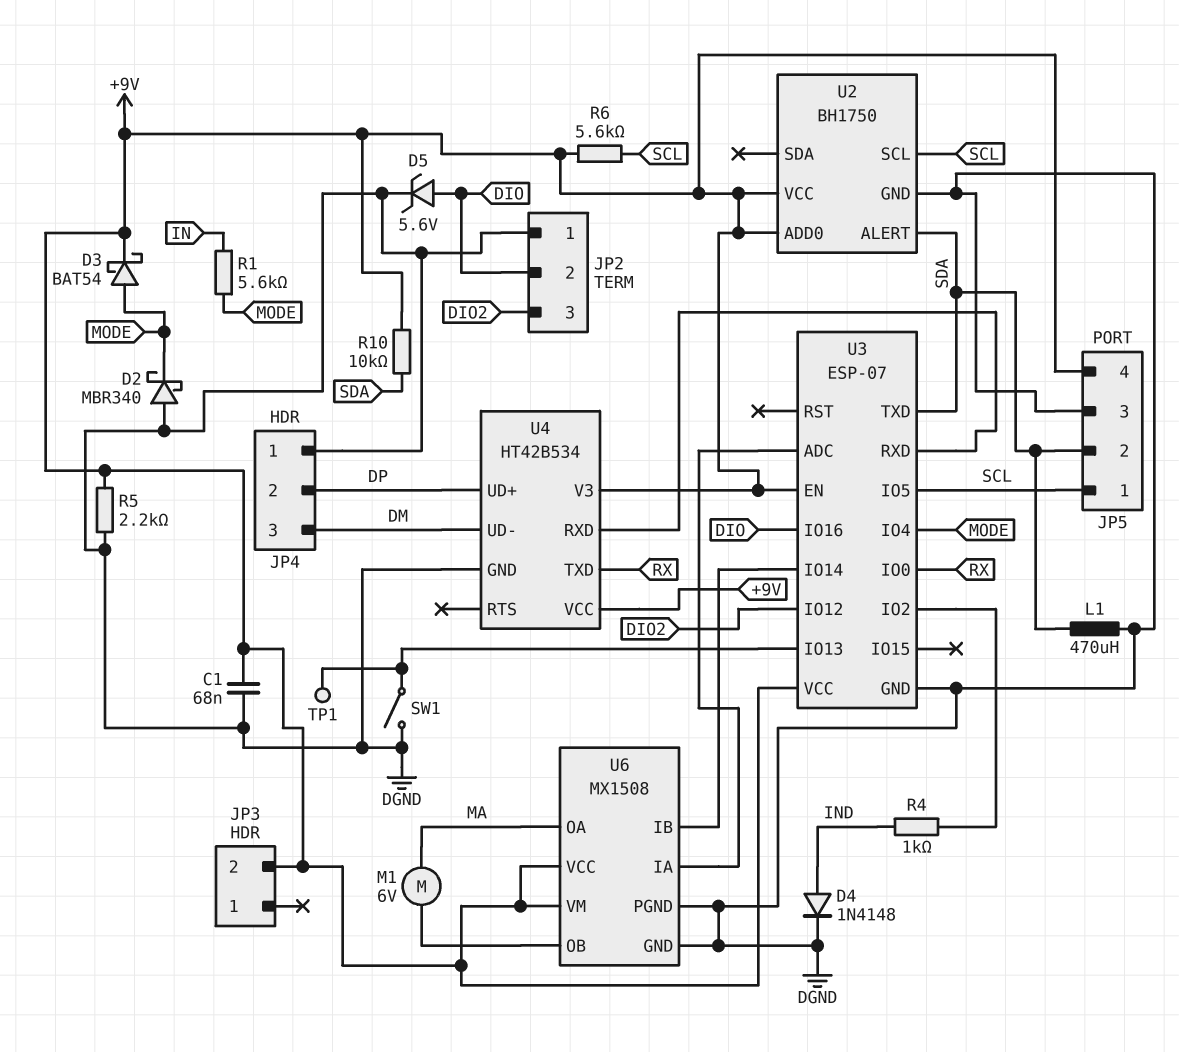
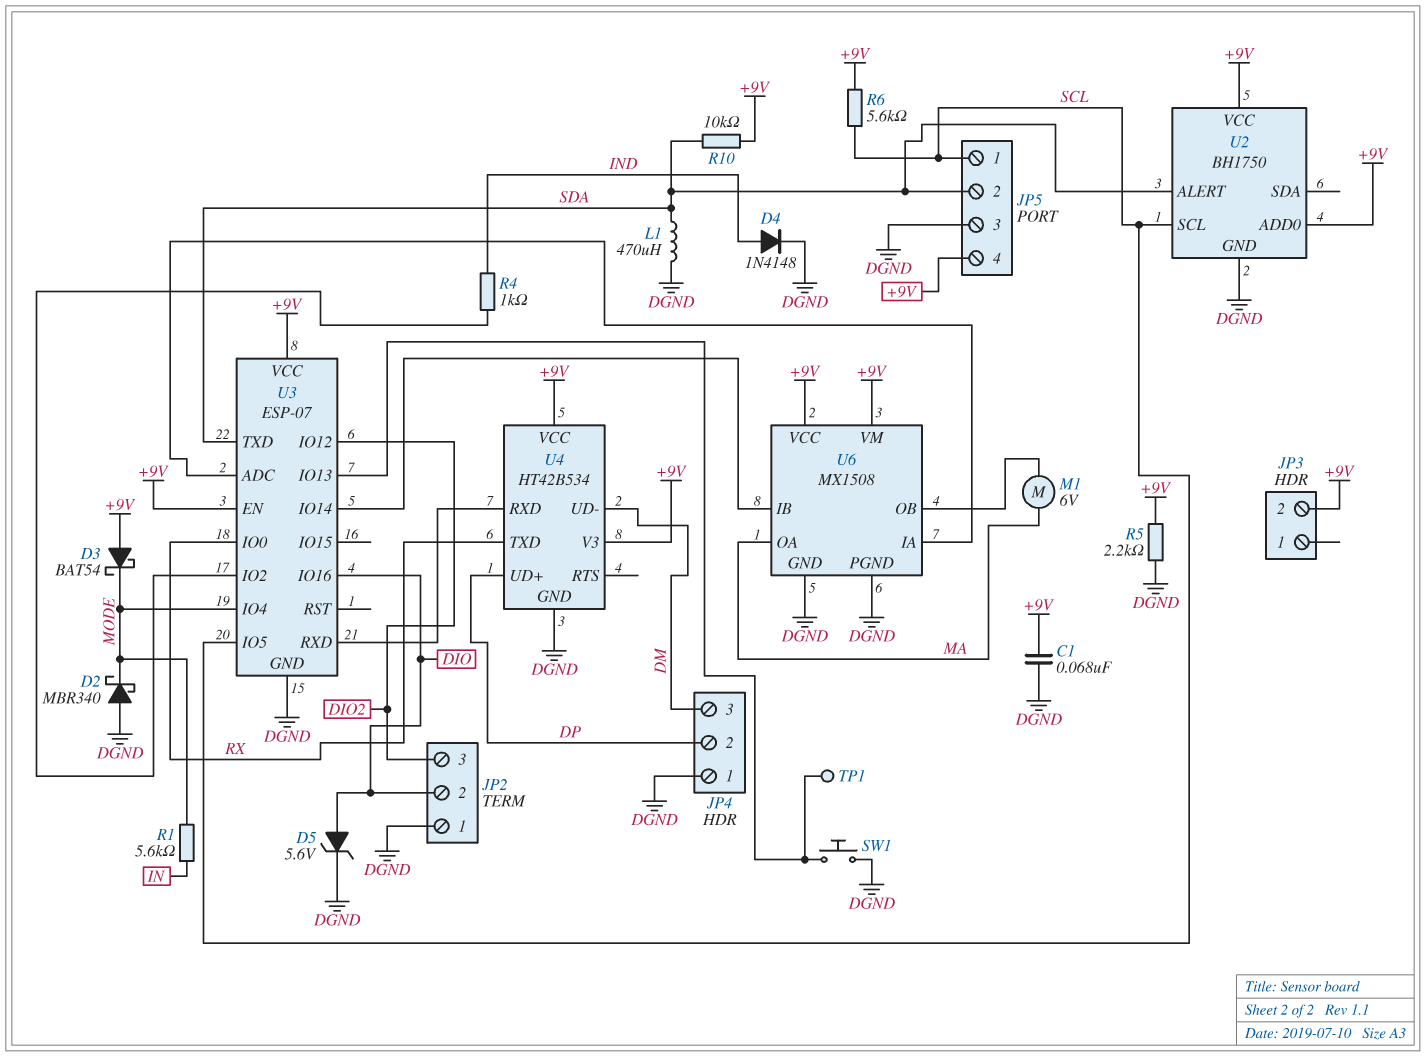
D3: schottky BAT54 (A MODE, K +9V) -> schottky BAT54 (A +9V, K MODE)
SW1: switch (DGND, U3/IO13) -> button (DGND, U3/IO13)

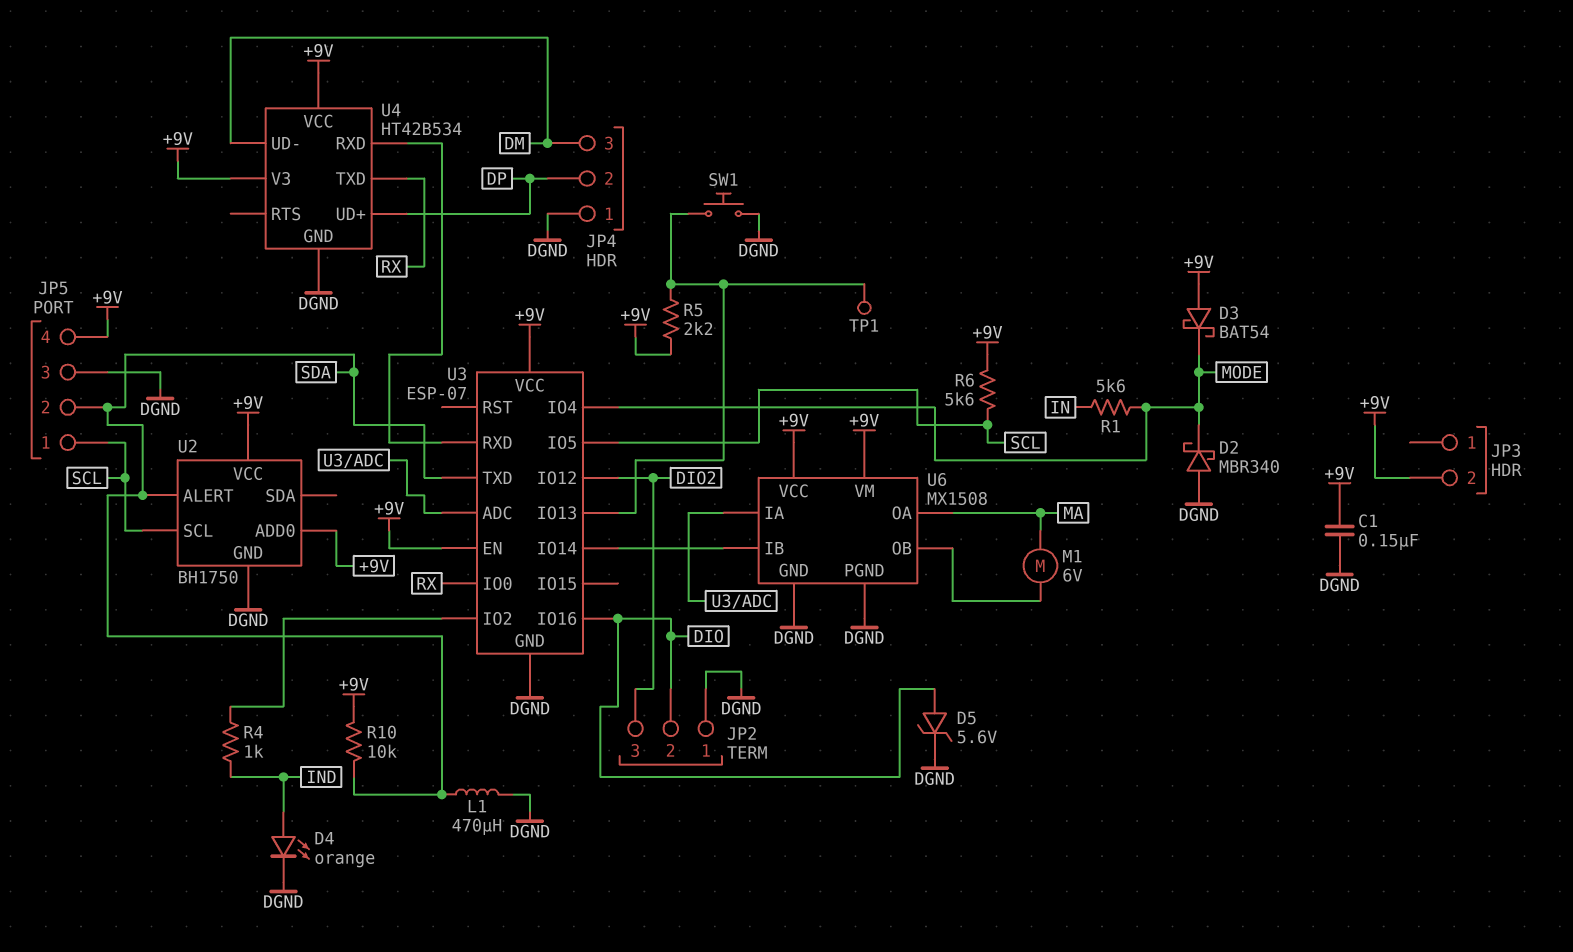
C1: 68nF (+9V, DGND) -> 150nF (+9V, DGND)
D4: diode 1N4148 (A IND, K DGND) -> LED orange (A IND, K DGND)
R5: 2.2k (+9V, DGND) -> 2.2k (+9V, U3/IO13)

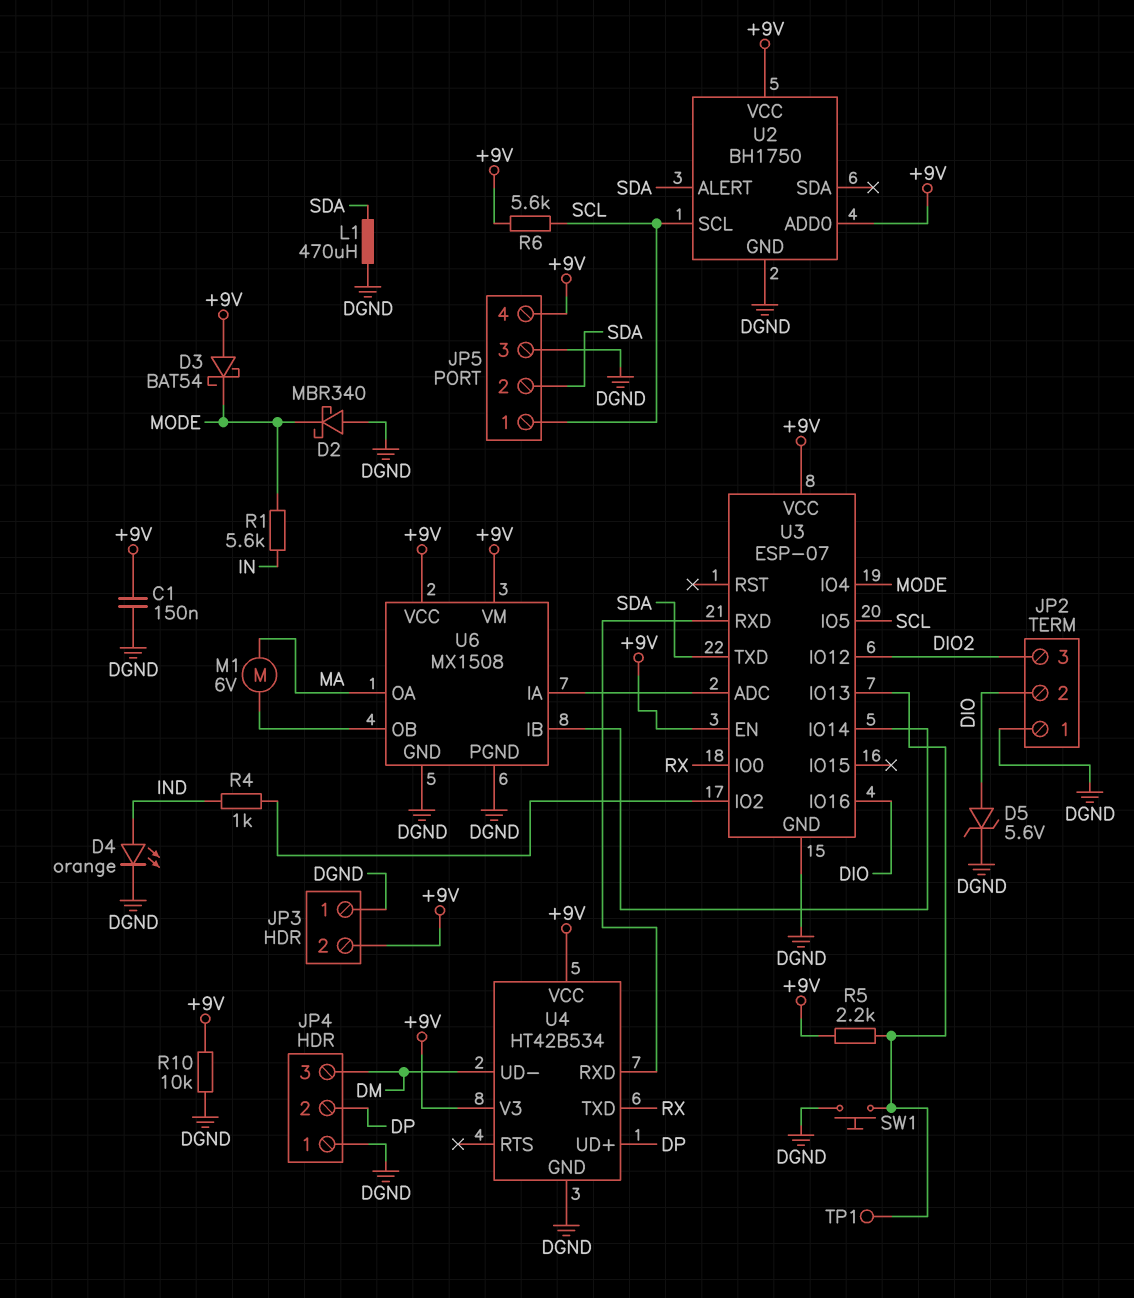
JP3 pin 1: none -> DGND
R10: 10k (+9V, SDA) -> 10k (+9V, DGND)

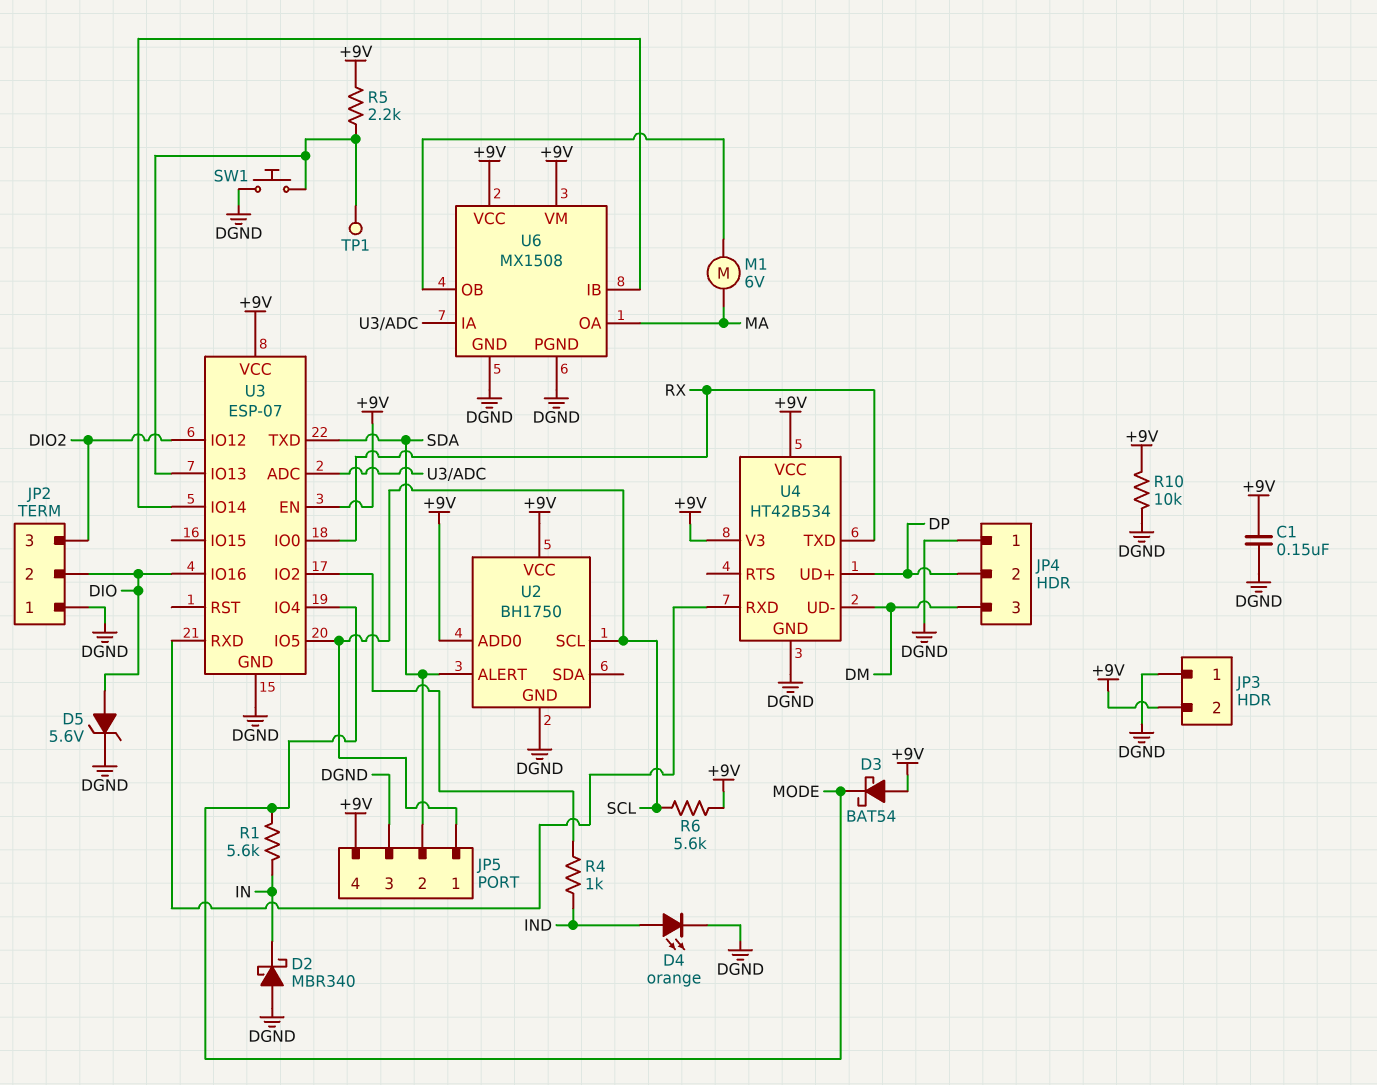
D2: schottky MBR340 (A DGND, K MODE) -> schottky MBR340 (A DGND, K IN)
L1: 470uH (DGND, SDA) -> none

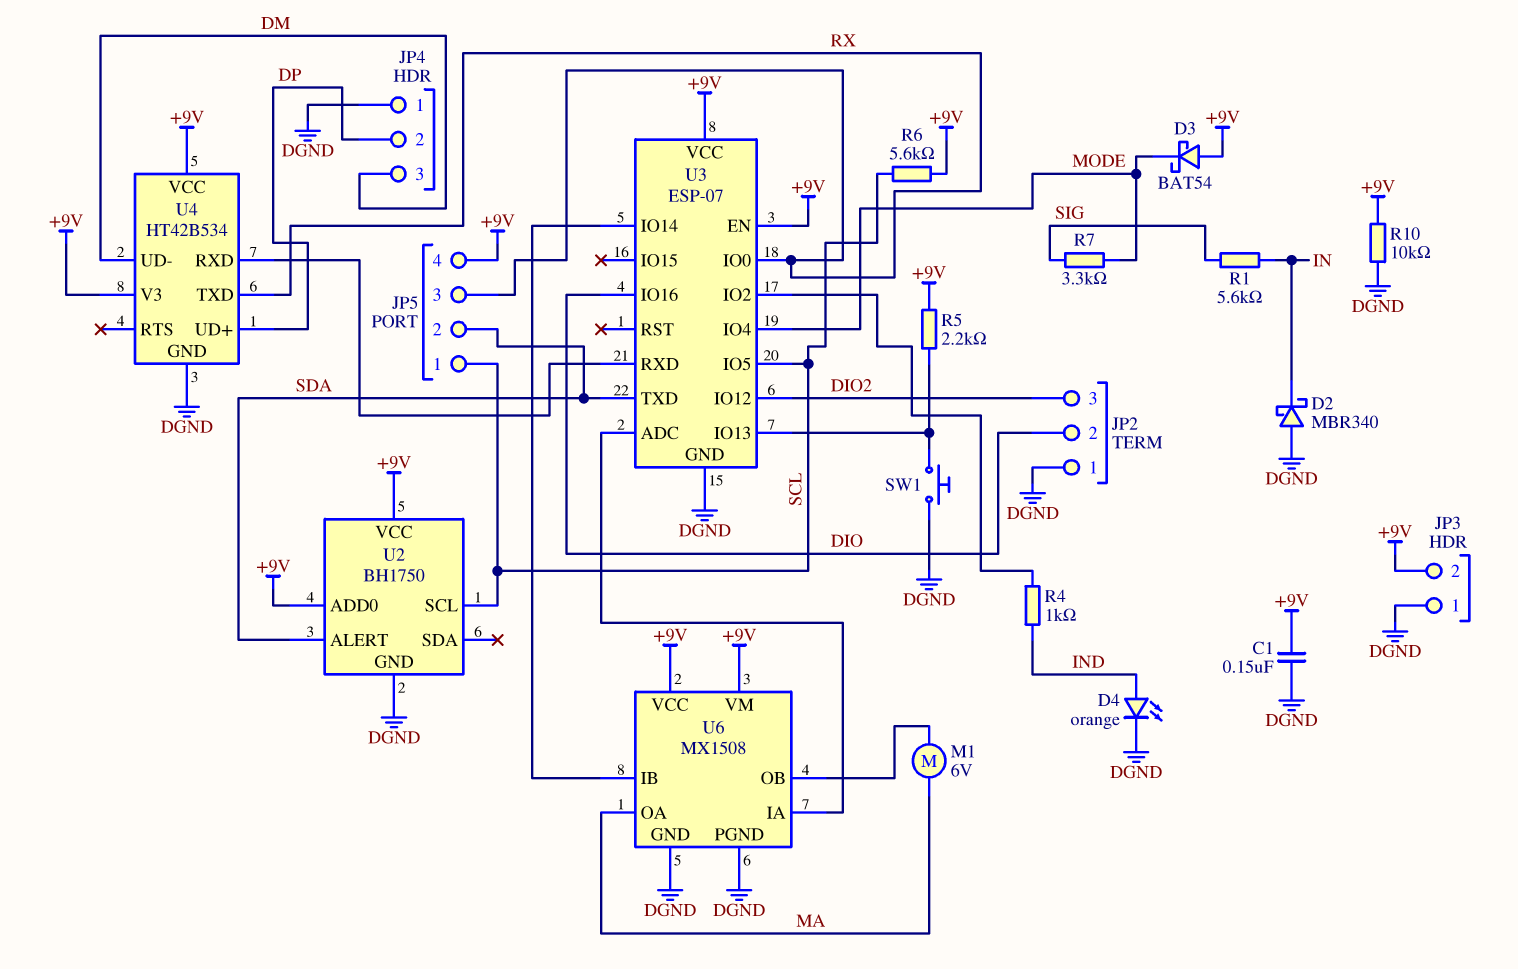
D5: zener 5.6V (A DIO, K DGND) -> none
JP5 pin 3: DGND -> RX
R1: 5.6k (IN, MODE) -> 5.6k (IN, SIG)
R7: none -> 3.3k (MODE, SIG)
TP1: test point (U3/IO13) -> none

